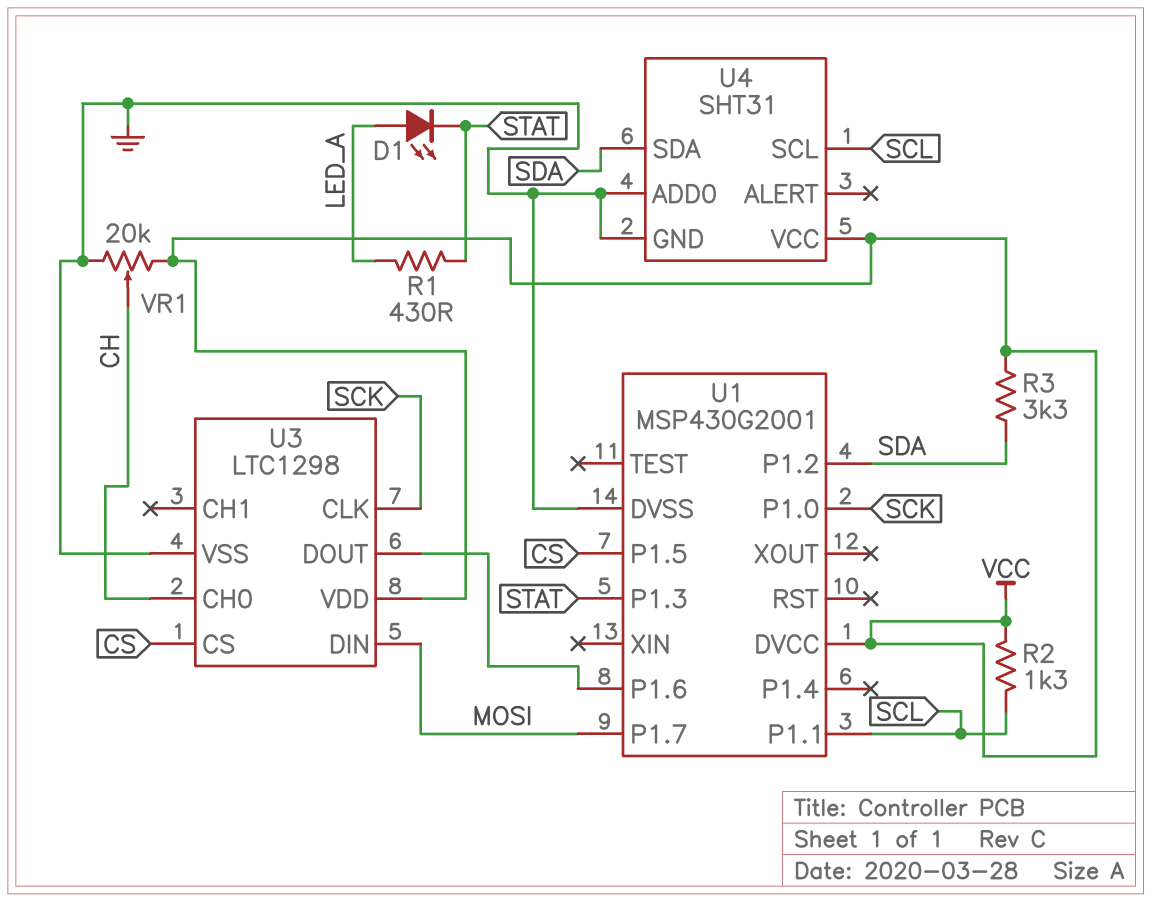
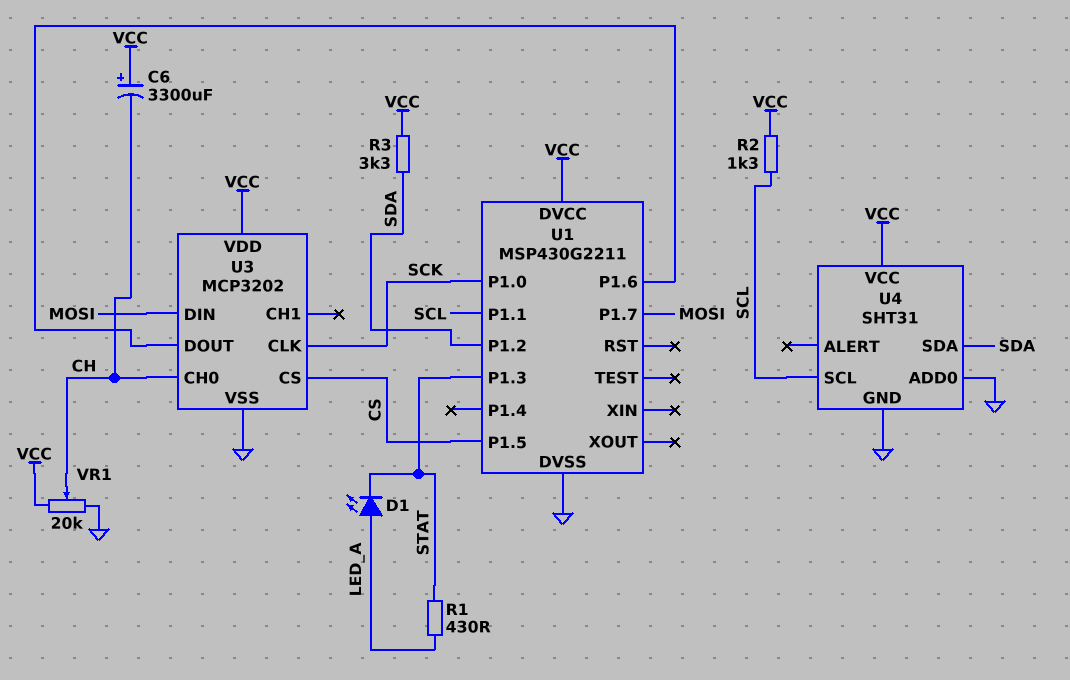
C6: none -> 3300uF (plus VCC, minus CH)
U1: MSP430G2001 -> MSP430G2211
U3: LTC1298 -> MCP3202

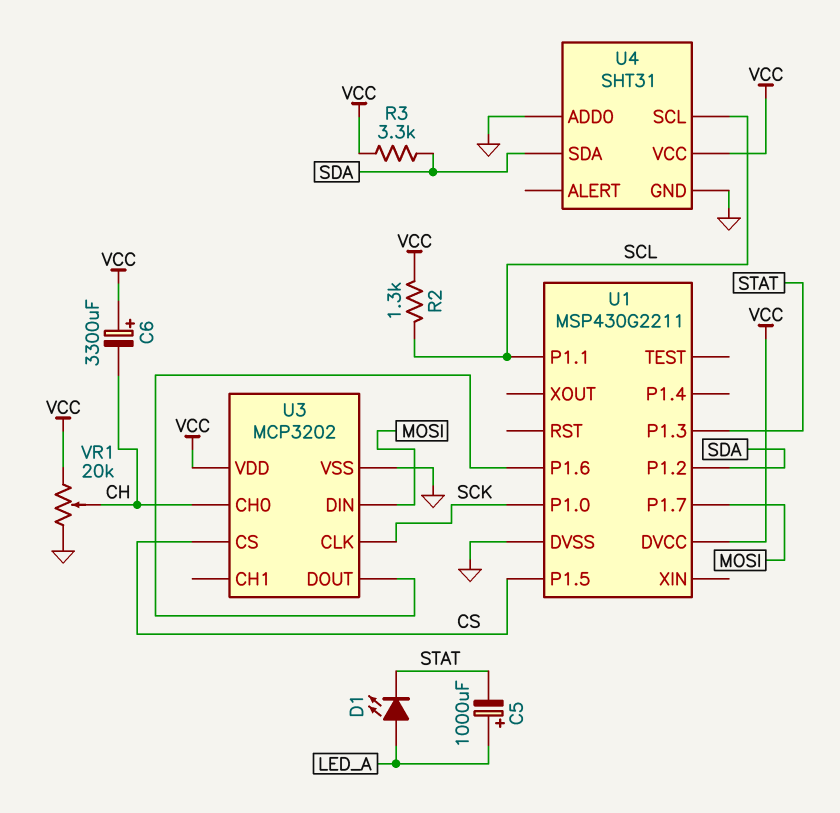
C5: none -> 1000uF (plus LED_A, minus STAT)
R1: 430 (LED_A, STAT) -> none

